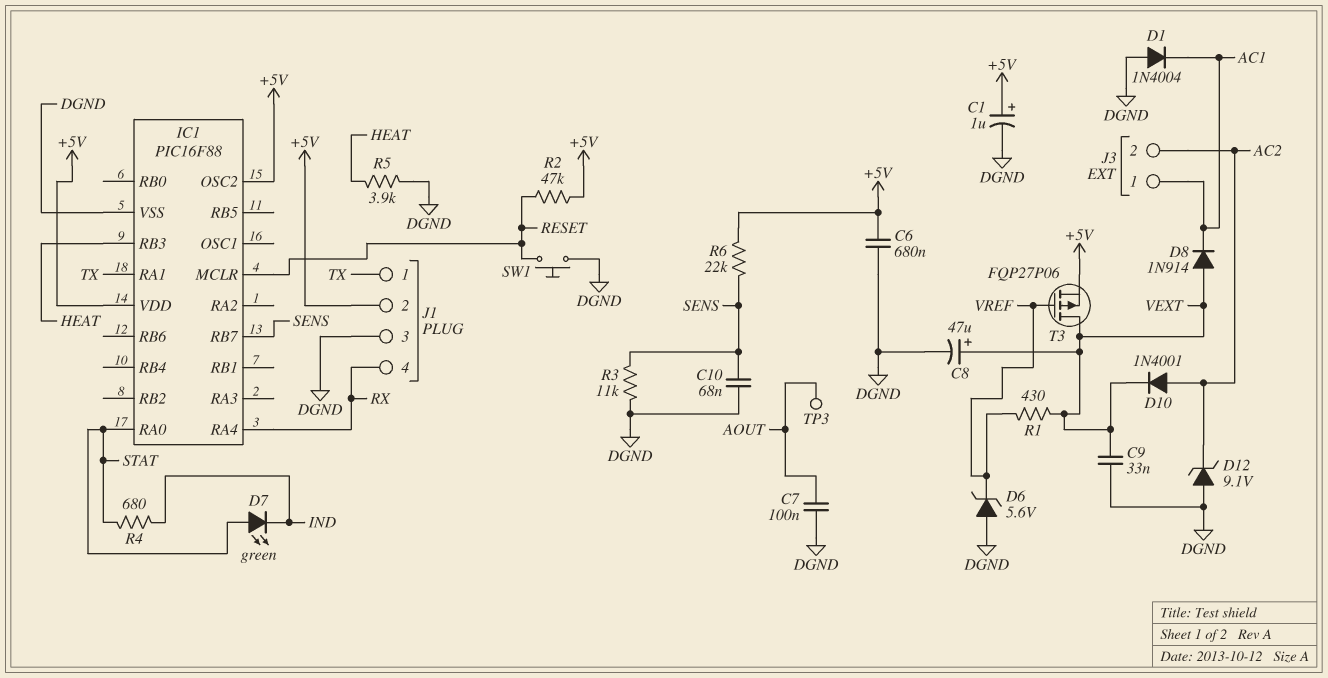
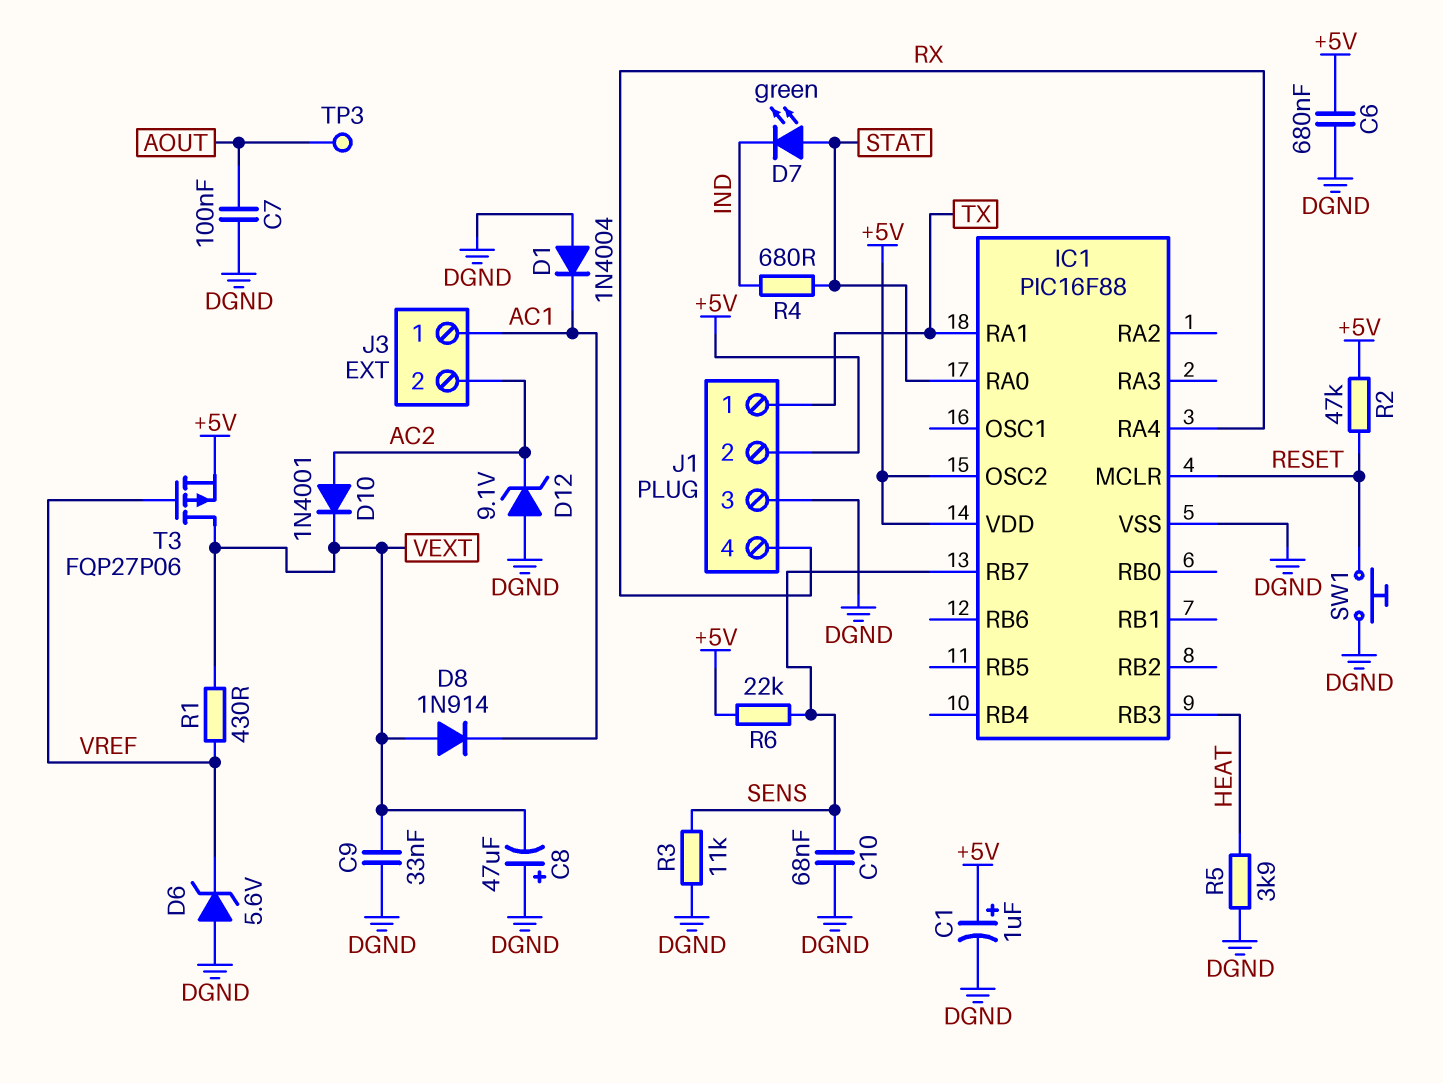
C8: 47uF (plus VEXT, minus DGND) -> 47uF (plus DGND, minus VEXT)

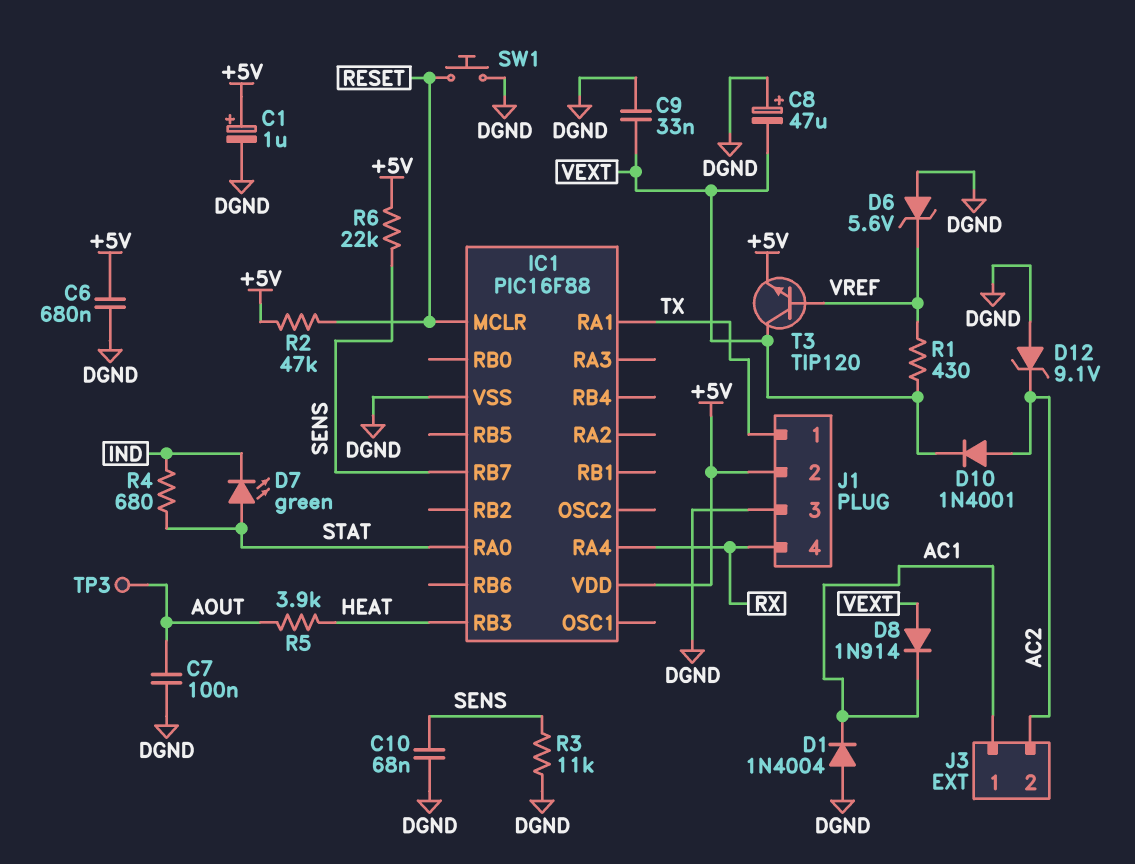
IC1 pin OSC2: +5V -> none
R5: 3.9k (DGND, HEAT) -> 3.9k (AOUT, HEAT)
T3: PMOS FQP27P06 (G VREF, D VEXT, S +5V) -> NPN TIP120 (B VREF, C VEXT, E +5V)

